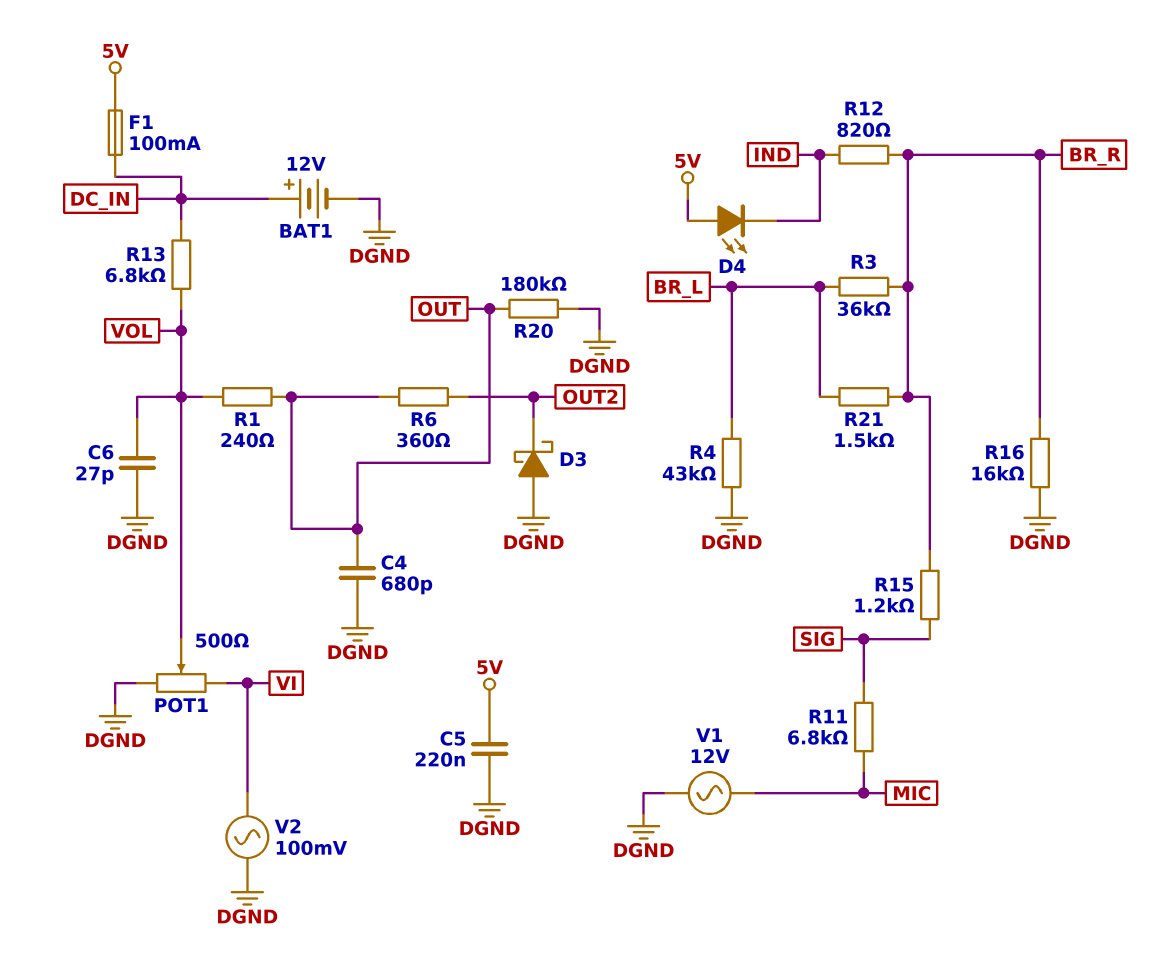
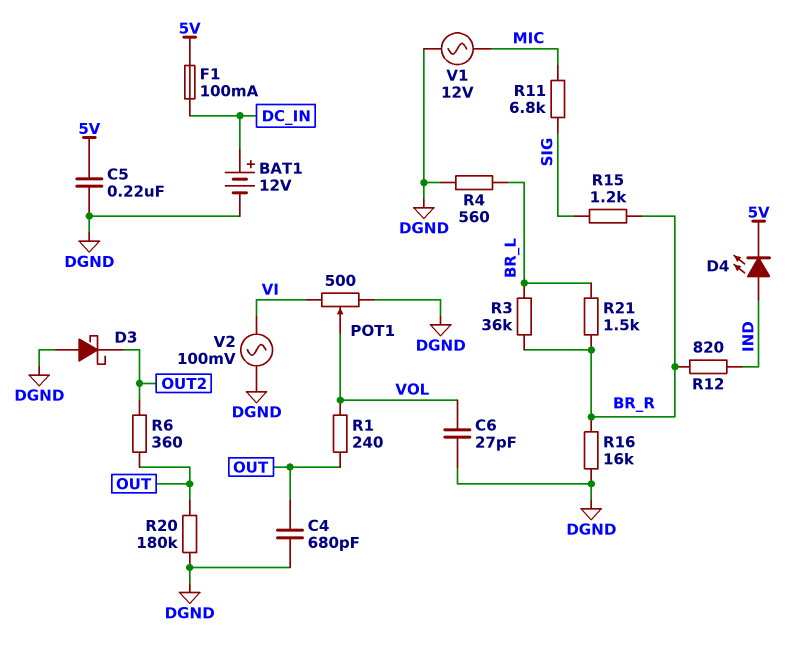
D4: LED (A 5V, K IND) -> LED (A IND, K 5V)
R4: 43k (BR_L, DGND) -> 560 (BR_L, DGND)
R13: 6.8k (DC_IN, VOL) -> none

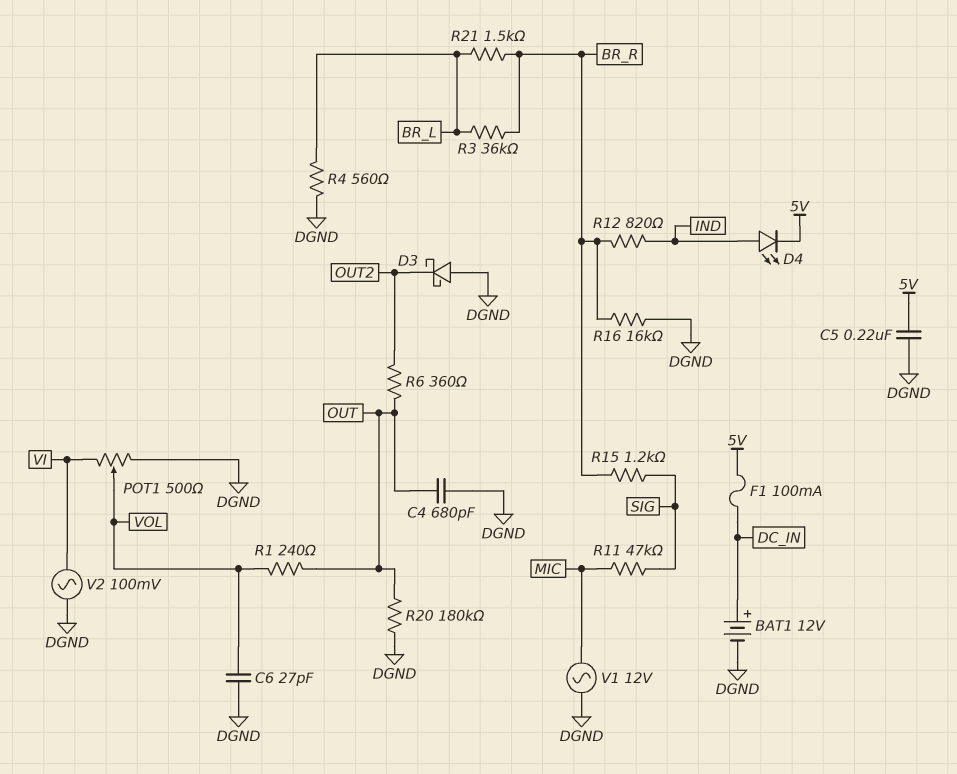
R11: 6.8k (MIC, SIG) -> 47k (MIC, SIG)

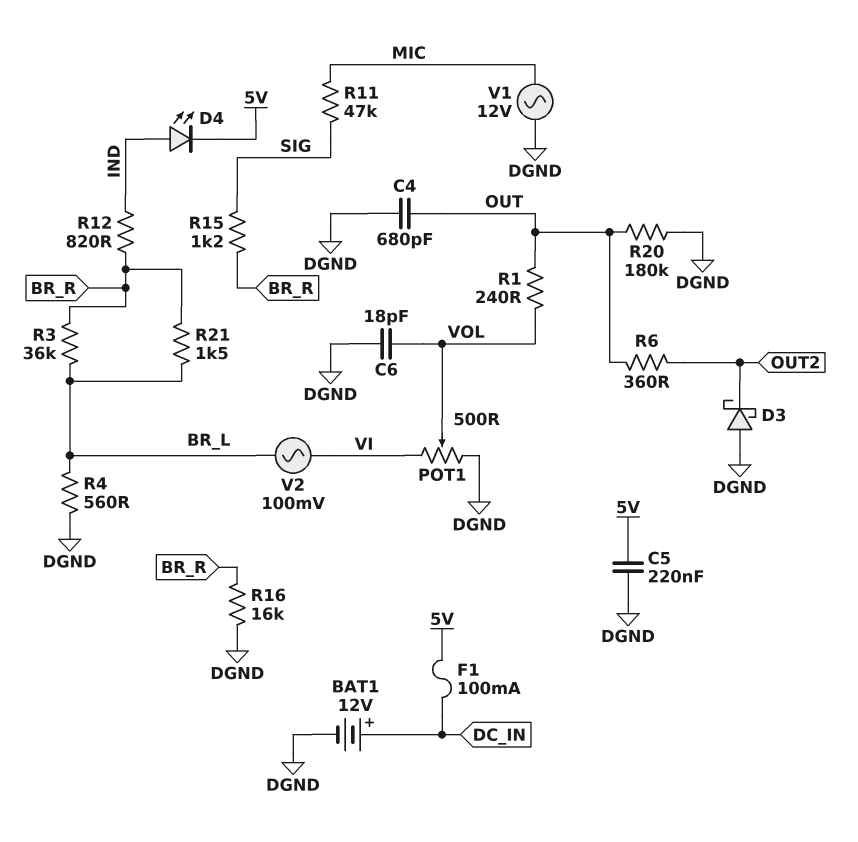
C6: 27pF (DGND, VOL) -> 18pF (DGND, VOL)
V2: AC 100mV (DGND, VI) -> AC 100mV (BR_L, VI)

